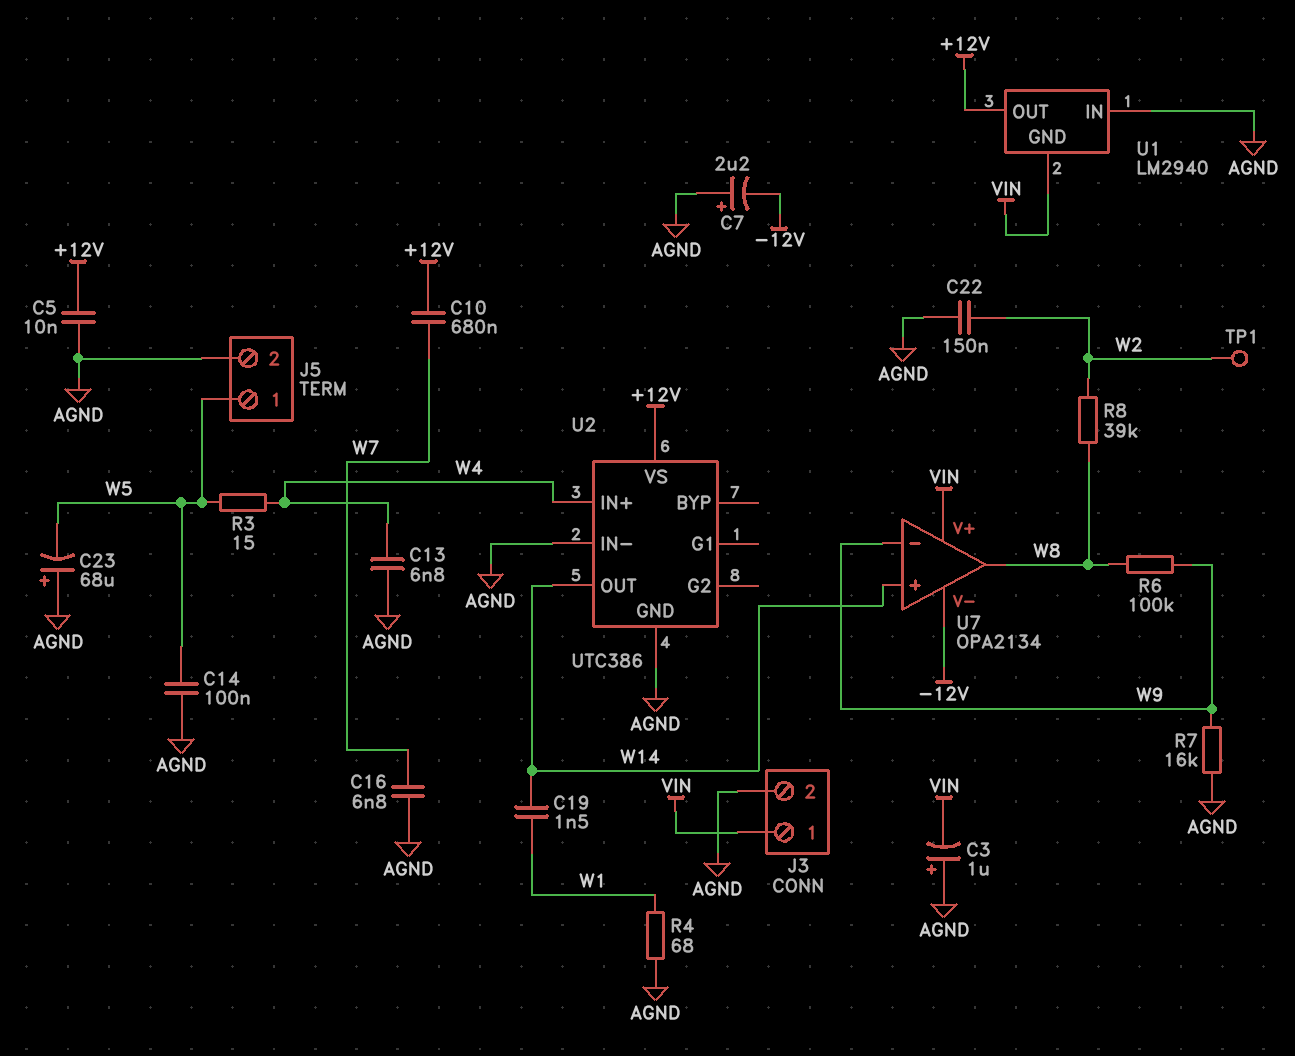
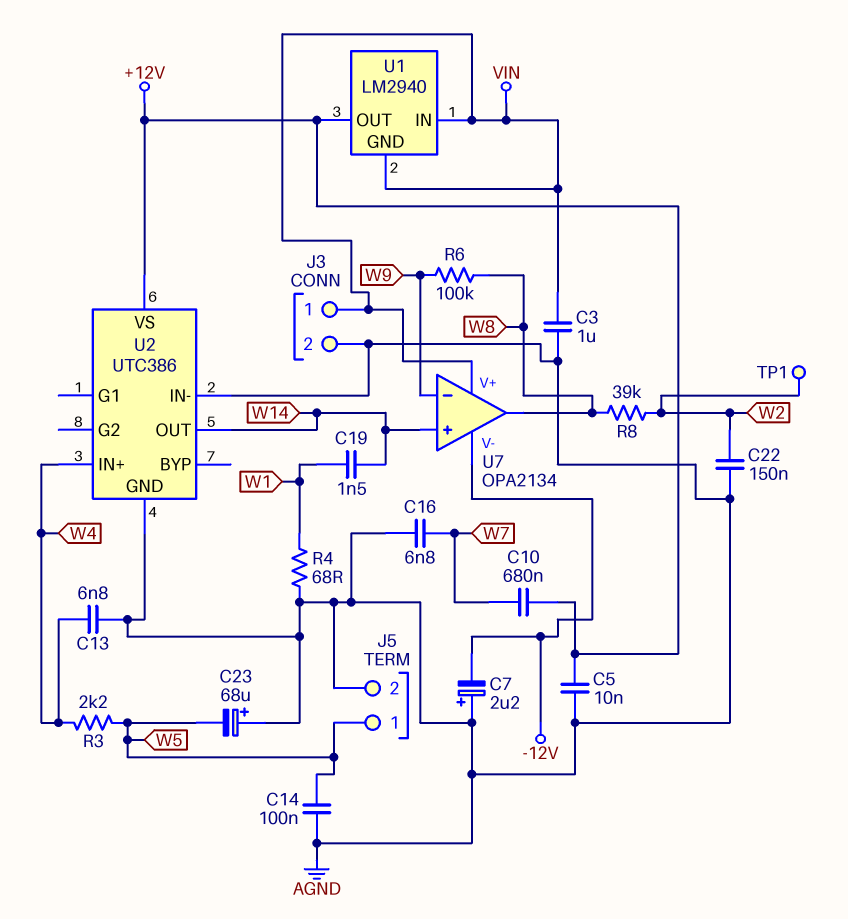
C3: 1uF (plus AGND, minus VIN) -> 1uF (AGND, VIN)
R3: 15 (W4, W5) -> 2.2k (W4, W5)
R7: 16k (AGND, W9) -> none
U1 pin IN: AGND -> VIN

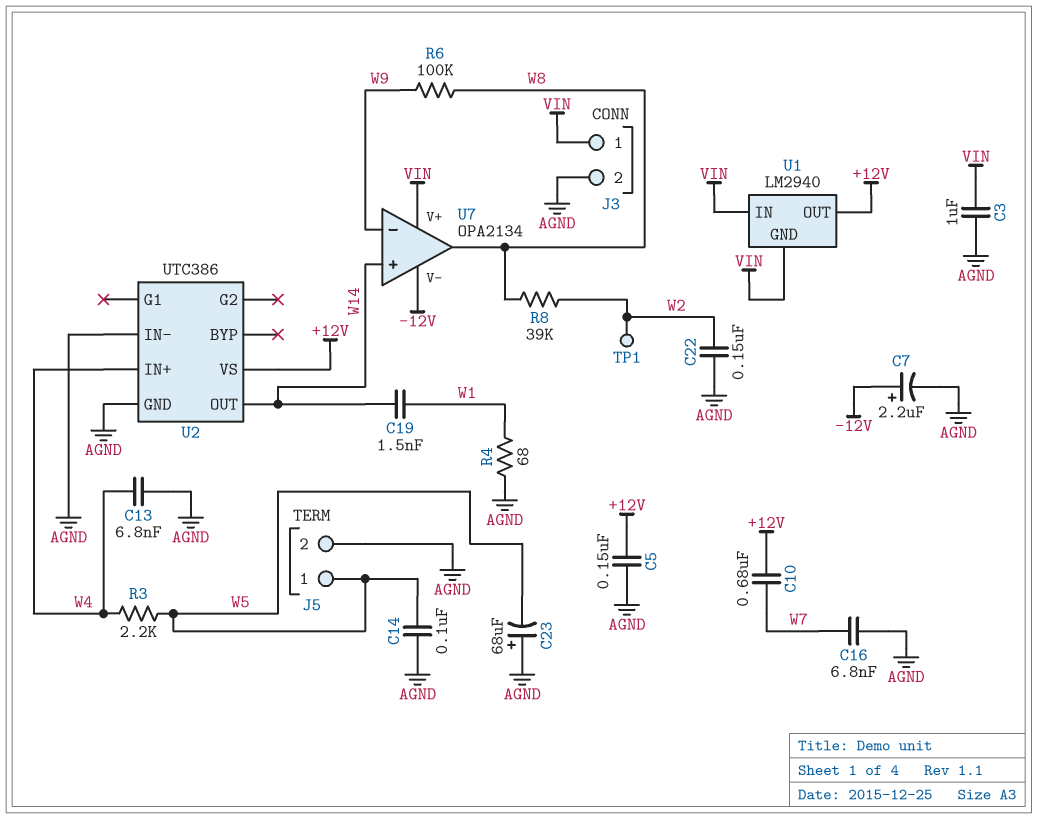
C5: 10nF (+12V, AGND) -> 150nF (+12V, AGND)
C7: 2.2uF (plus AGND, minus -12V) -> 2.2uF (plus -12V, minus AGND)

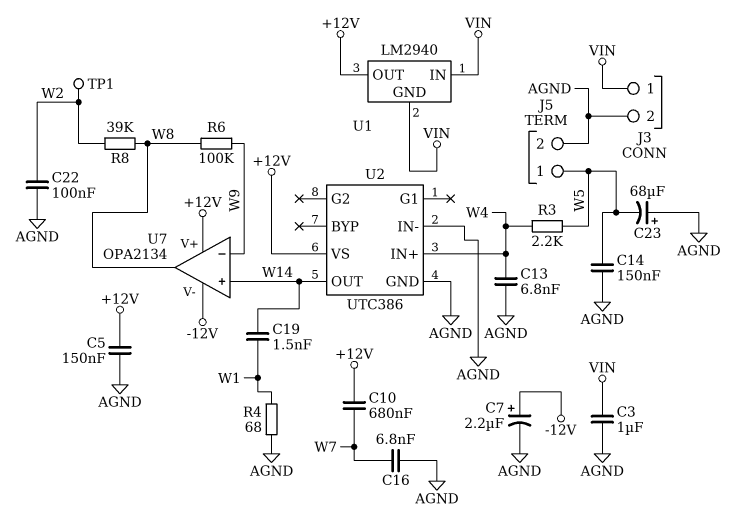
C14: 100nF (AGND, W5) -> 150nF (AGND, W5)
C22: 150nF (AGND, W2) -> 100nF (AGND, W2)
U7 pin V+: VIN -> +12V

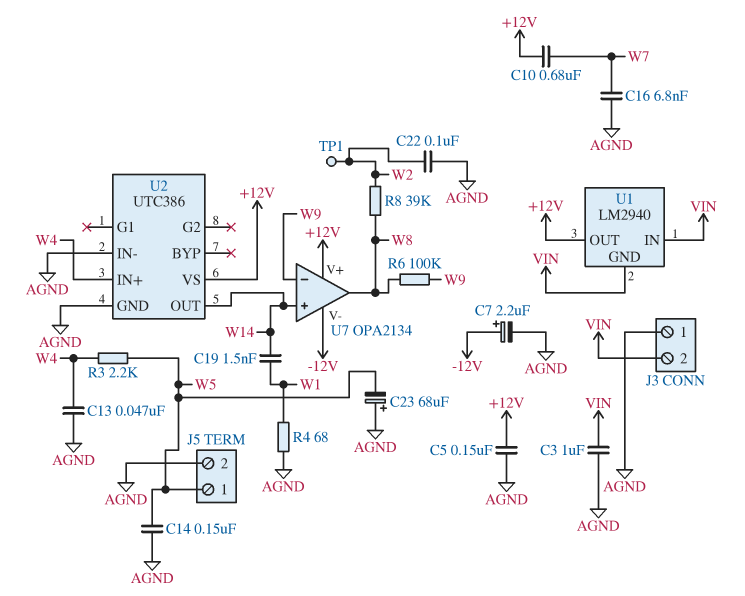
C13: 6.8nF (AGND, W4) -> 47nF (AGND, W4)
J3 pin 1: VIN -> AGND
J3 pin 2: AGND -> VIN

